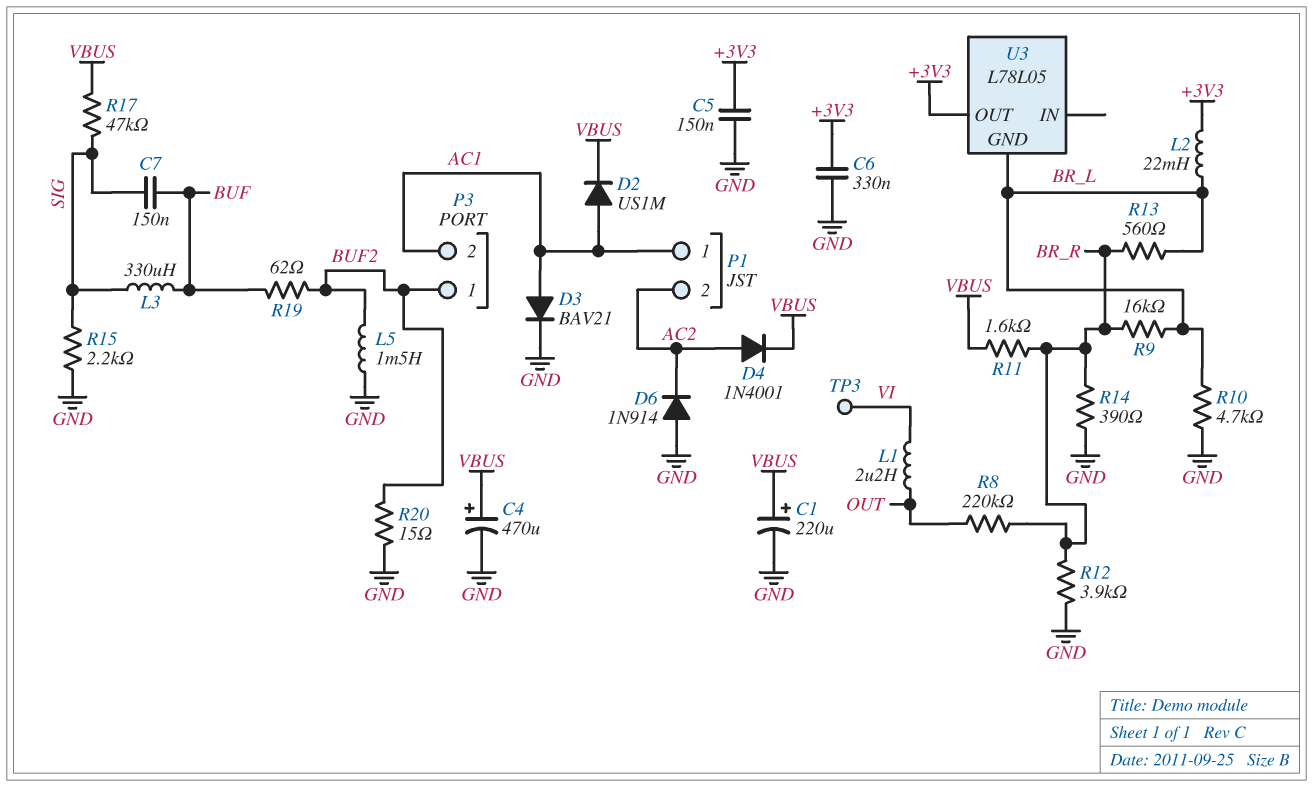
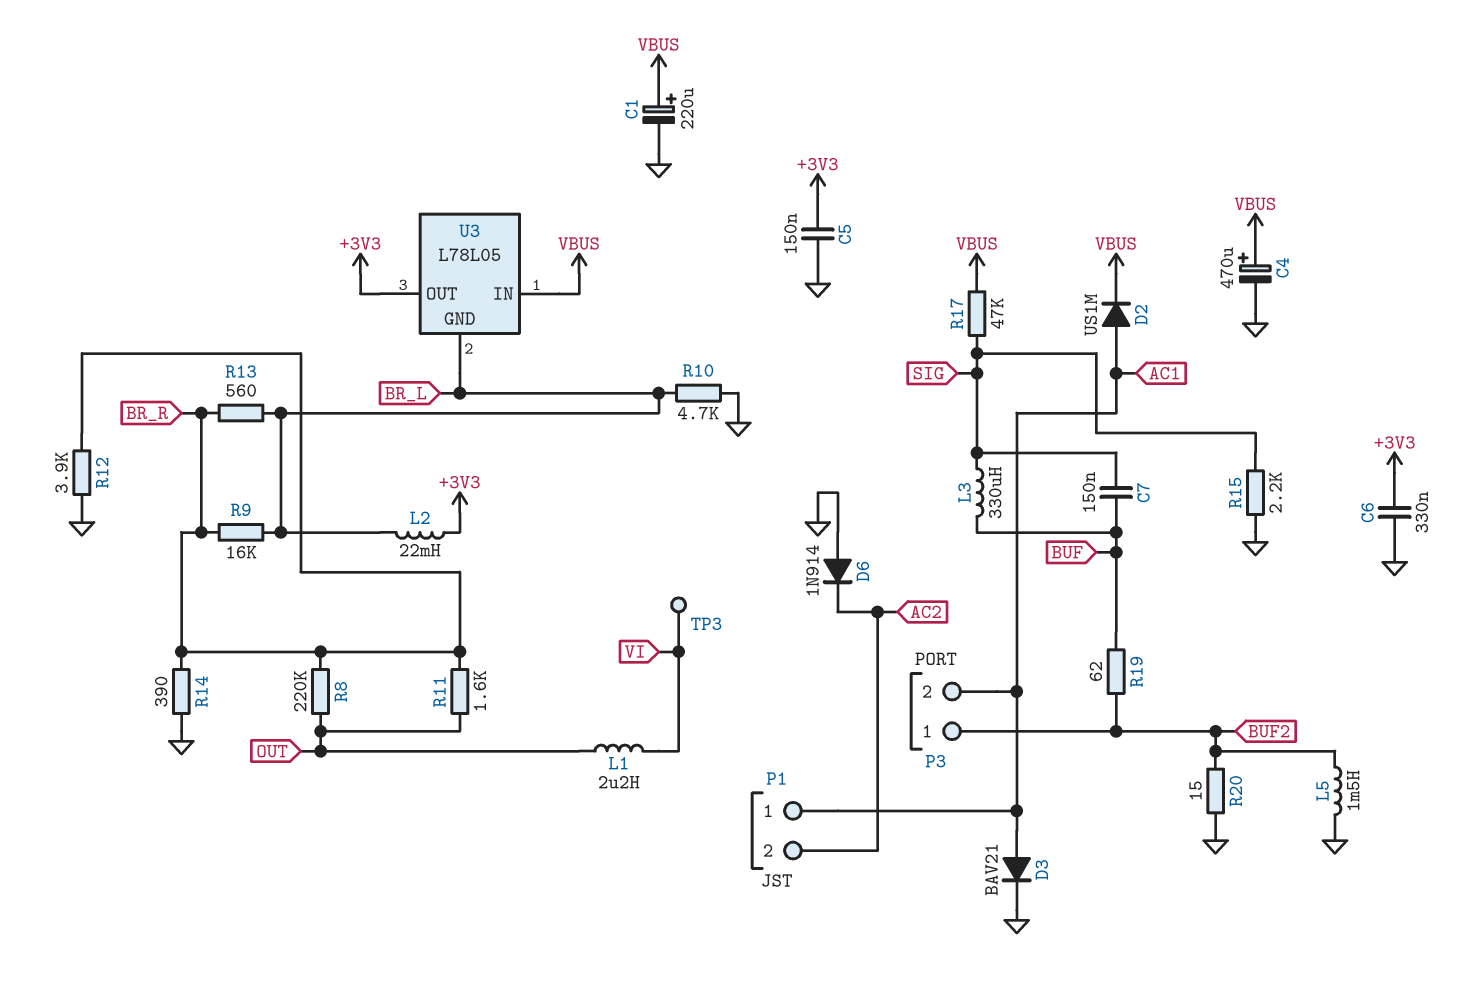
D4: diode 1N4001 (A AC2, K VBUS) -> none
R11: 1.6k (BR_R, VBUS) -> 1.6k (BR_R, OUT)
U3 pin IN: none -> VBUS

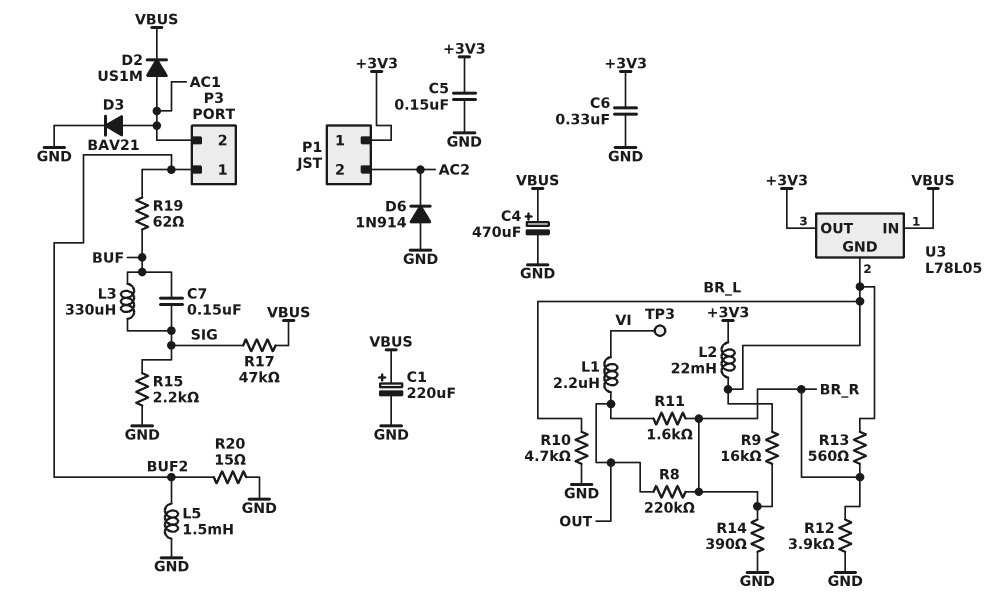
P1 pin 1: AC1 -> +3V3

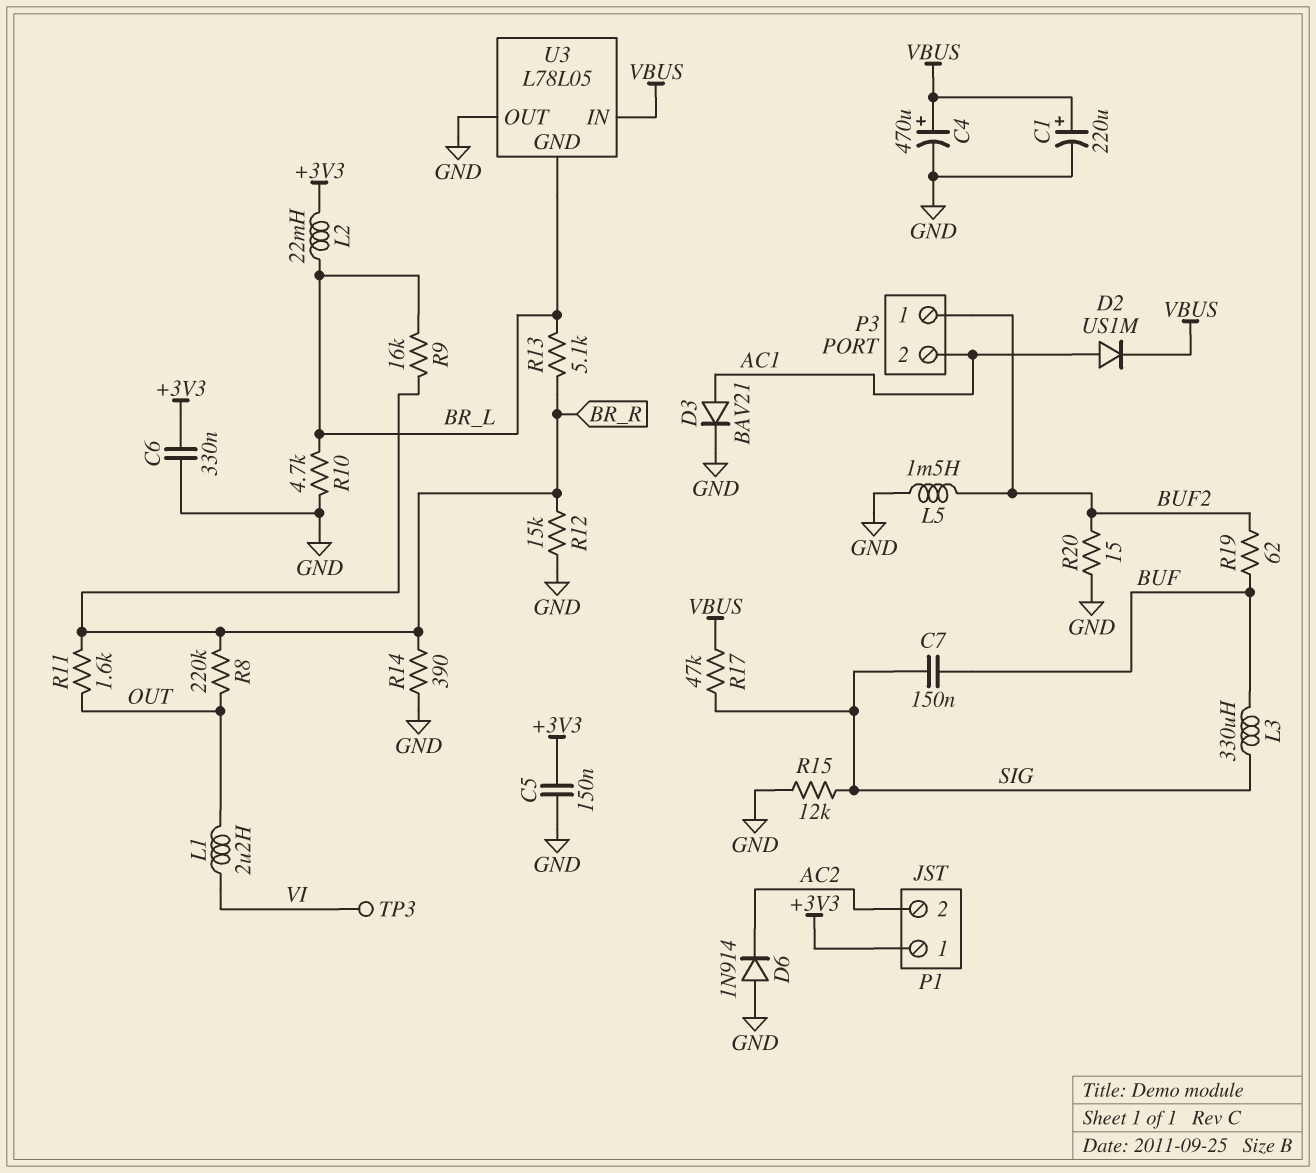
R12: 3.9k (BR_R, GND) -> 15k (BR_R, GND)
R13: 560 (BR_L, BR_R) -> 5.1k (BR_L, BR_R)
R15: 2.2k (GND, SIG) -> 12k (GND, SIG)
U3 pin OUT: +3V3 -> GND

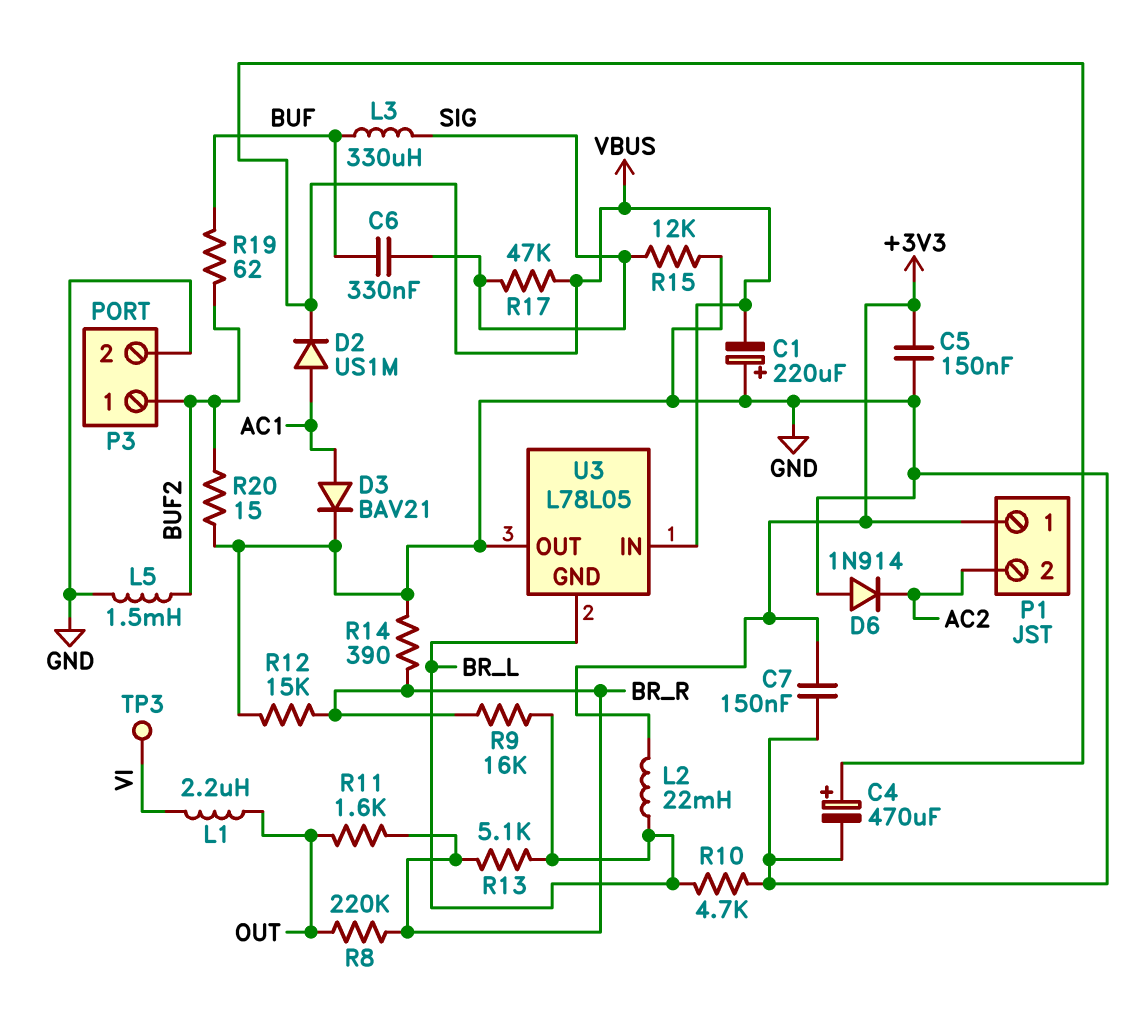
C1: 220uF (plus VBUS, minus GND) -> 220uF (plus GND, minus VBUS)
C6: 330nF (+3V3, GND) -> 330nF (BUF, SIG)
C7: 150nF (BUF, SIG) -> 150nF (+3V3, GND)
P3 pin 2: AC1 -> GND

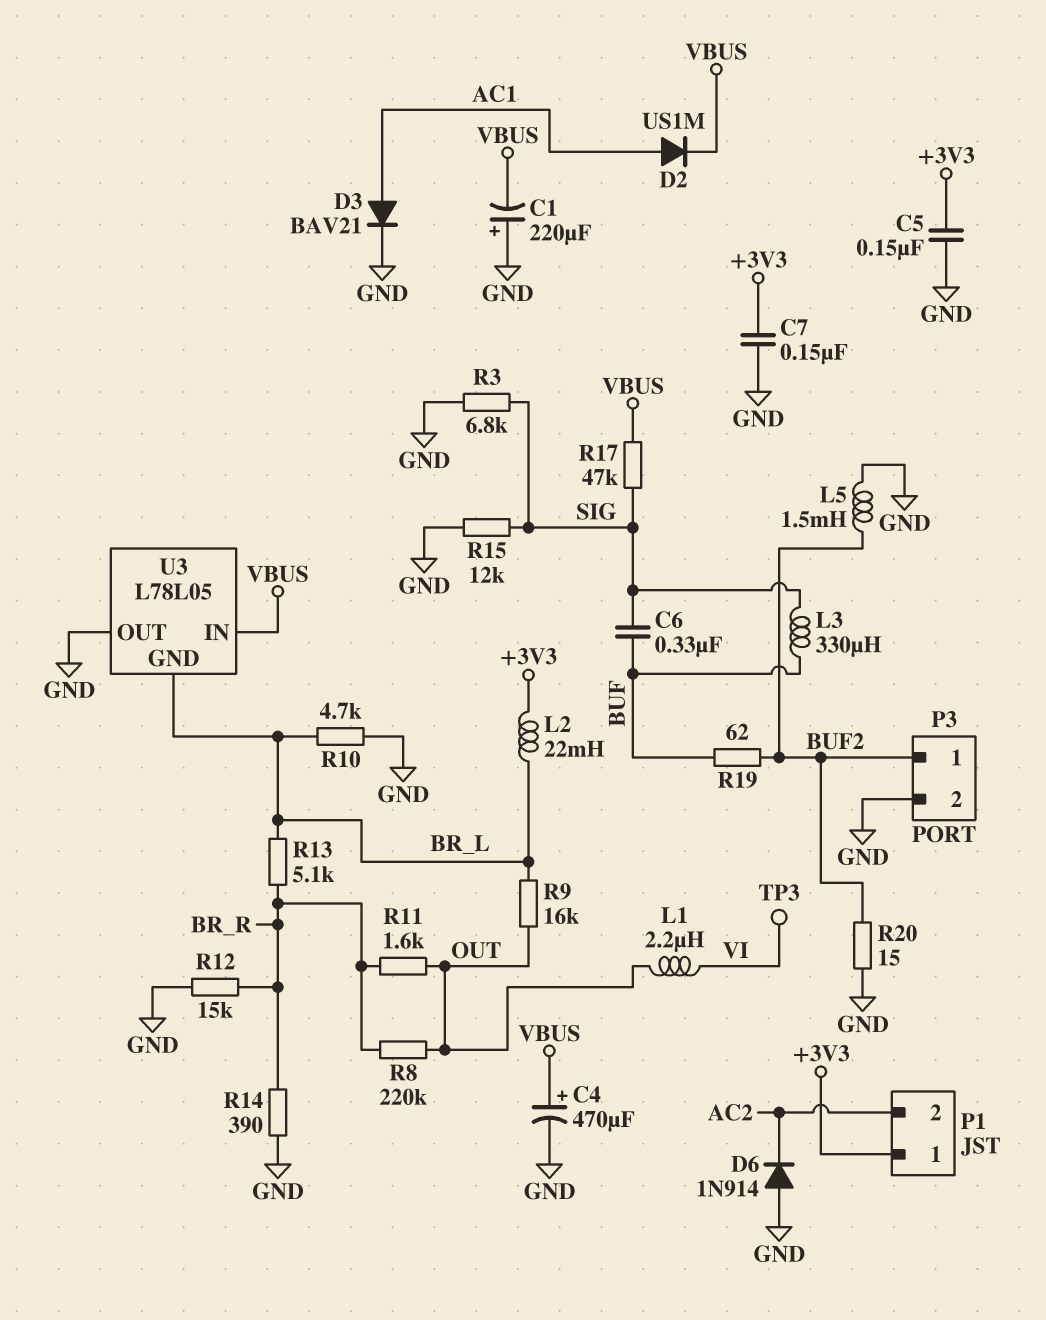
R3: none -> 6.8k (GND, SIG)
R9: 16k (BR_L, BR_R) -> 16k (BR_L, OUT)

